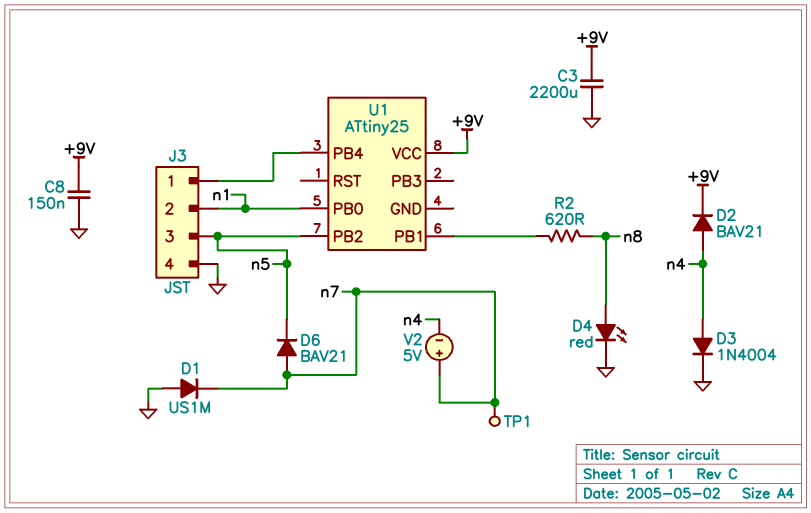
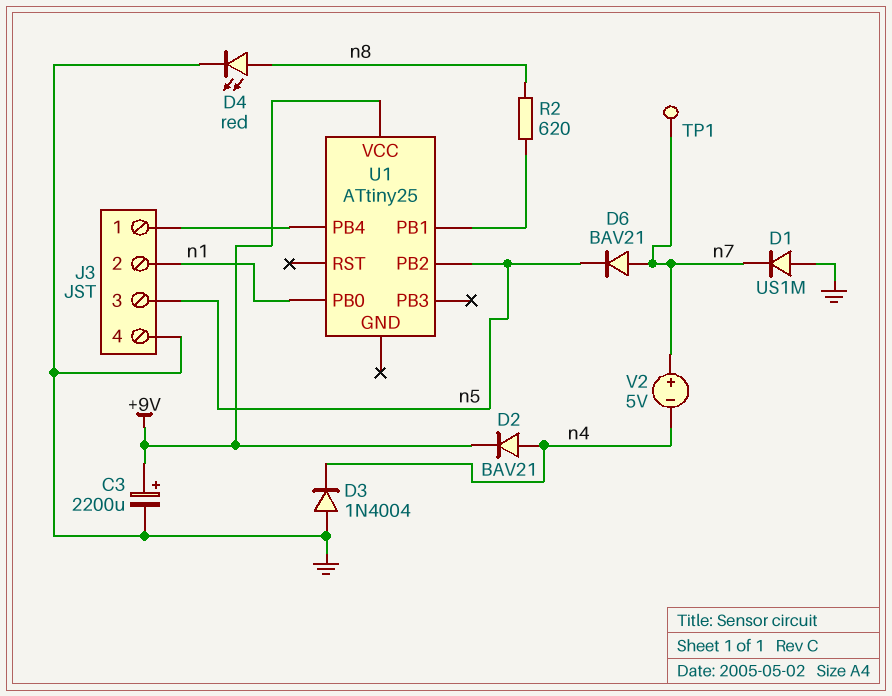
C3: 2200uF (+9V, GND) -> 2200uF (plus +9V, minus GND)
C8: 150nF (+9V, GND) -> none
D3: diode 1N4004 (A n4, K GND) -> diode 1N4004 (A GND, K n4)

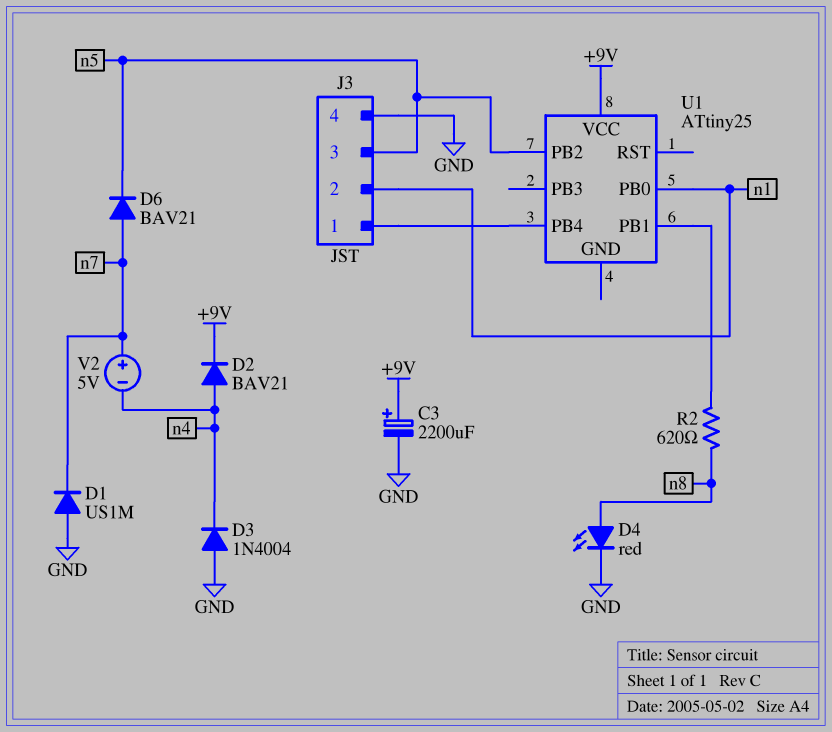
TP1: test point (n7) -> none

